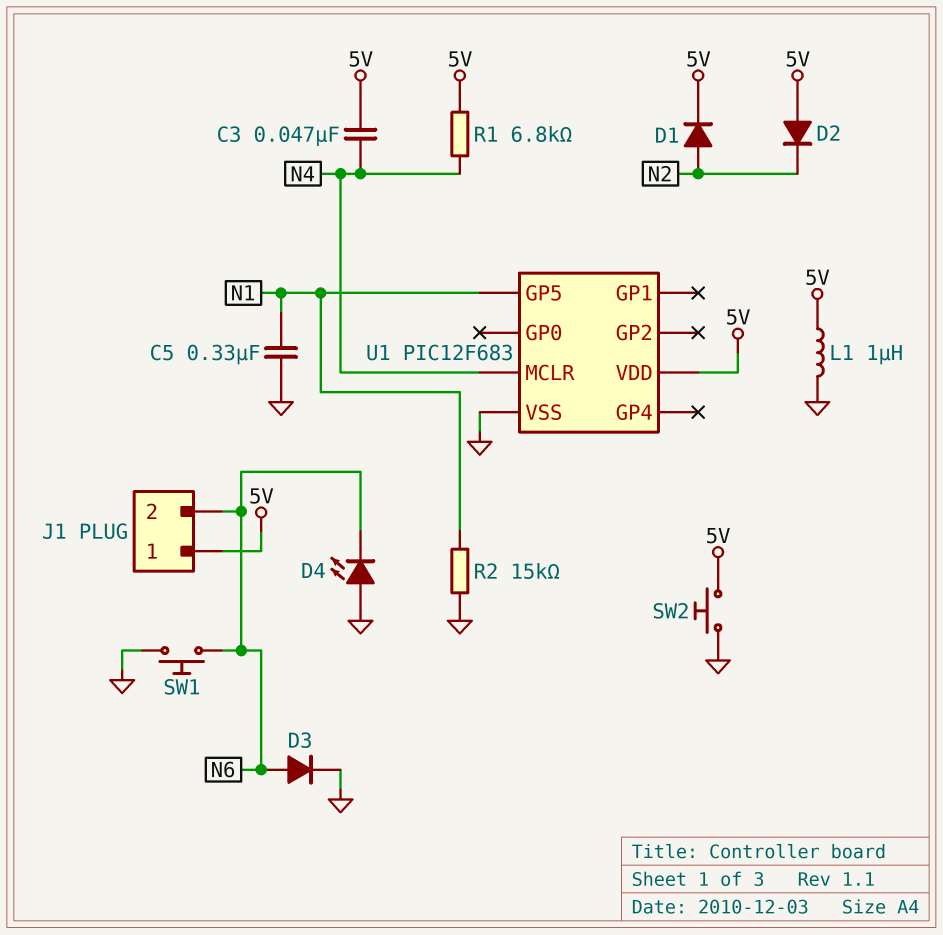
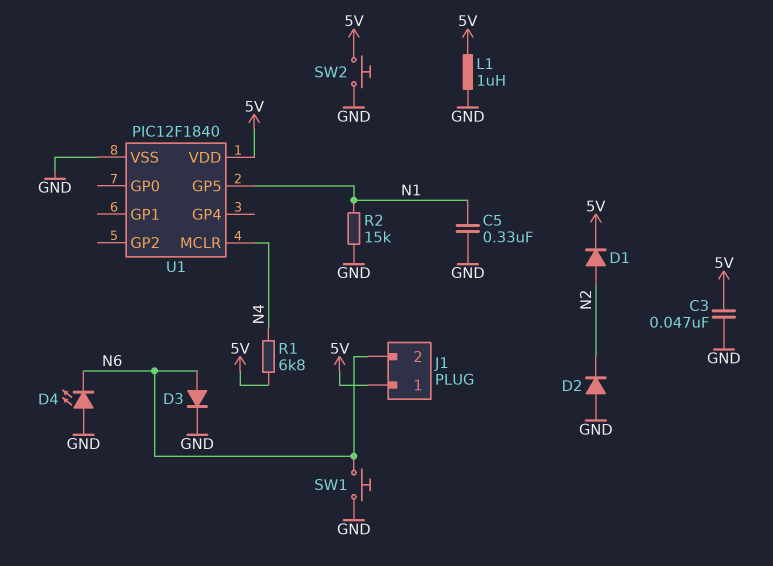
C3: 47nF (5V, N4) -> 47nF (5V, GND)
D2: diode (A 5V, K N2) -> diode (A GND, K N2)
U1: PIC12F683 -> PIC12F1840

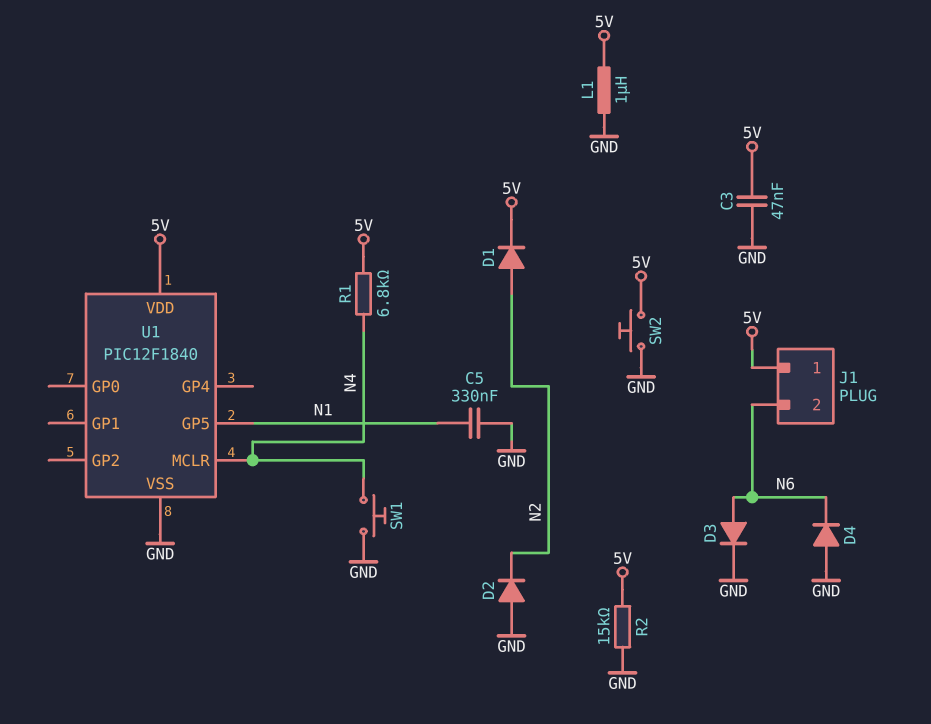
D4: LED (A GND, K N6) -> diode (A GND, K N6)
R2: 15k (GND, N1) -> 15k (5V, GND)
SW1: button (GND, N6) -> button (GND, N4)

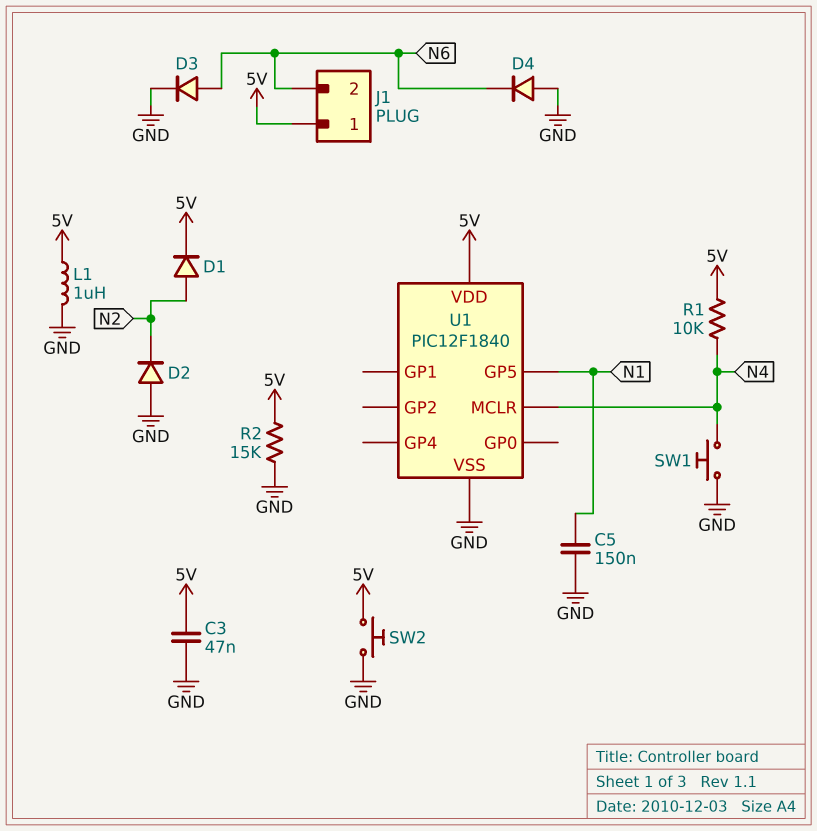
C5: 330nF (GND, N1) -> 150nF (GND, N1)
R1: 6.8k (5V, N4) -> 10k (5V, N4)

